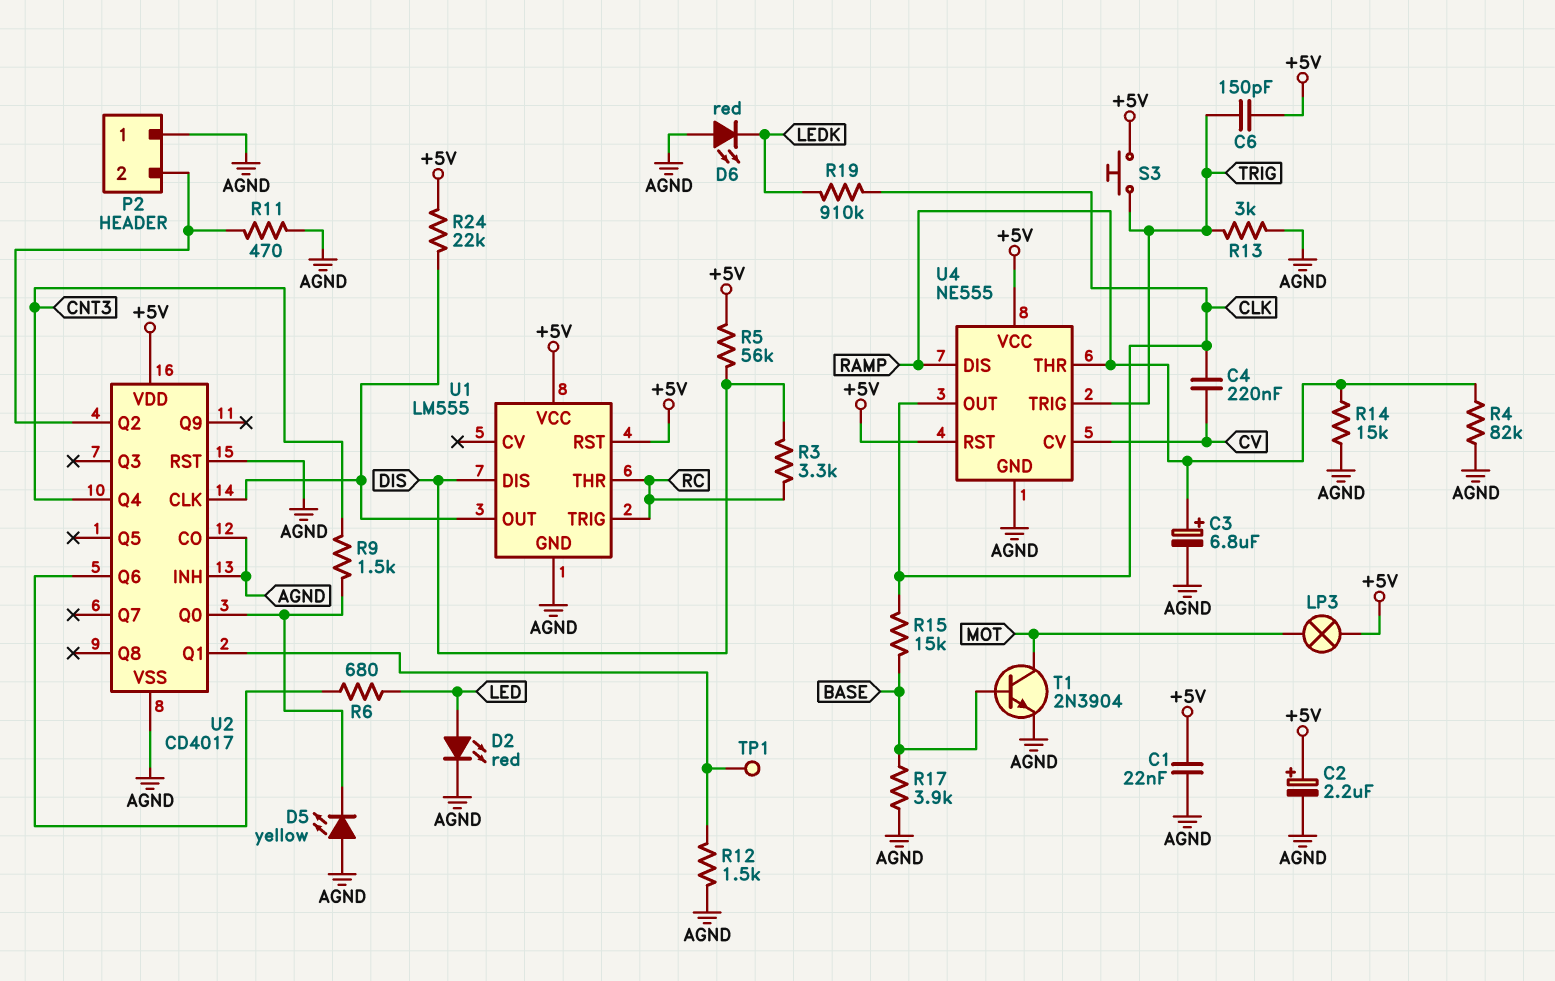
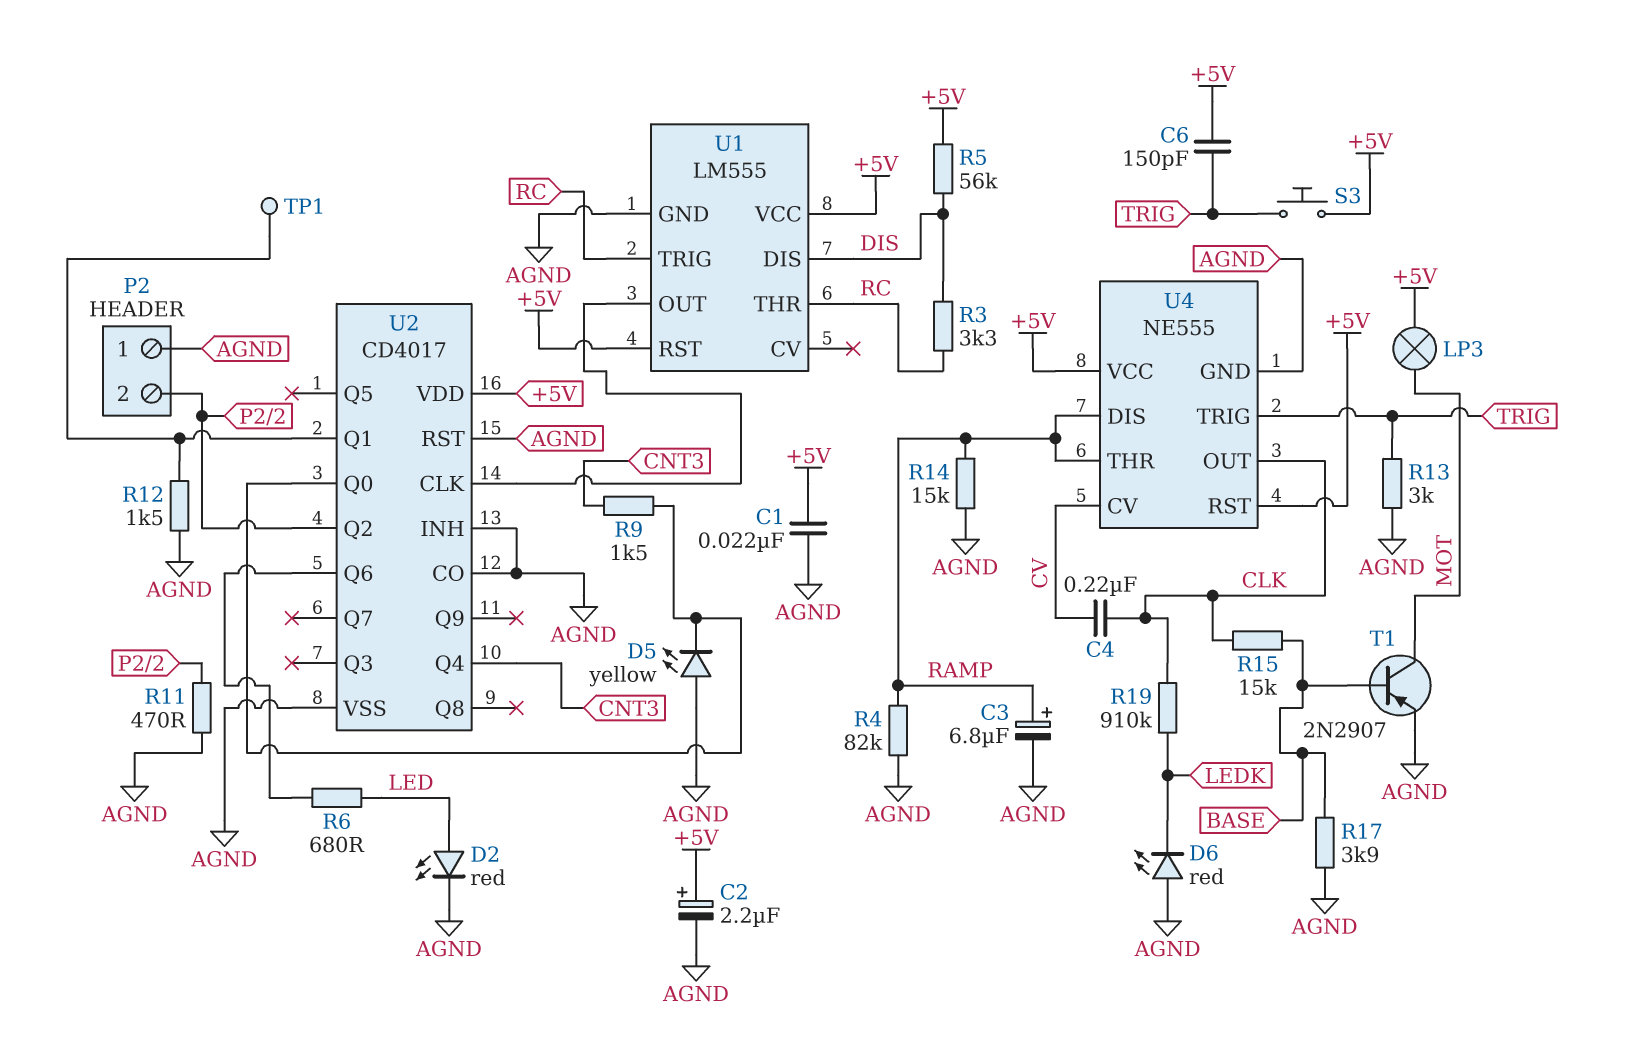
R24: 22k (+5V, U1/OUT) -> none
T1: NPN 2N3904 (B BASE, C MOT, E AGND) -> PNP 2N2907 (B BASE, C MOT, E AGND)

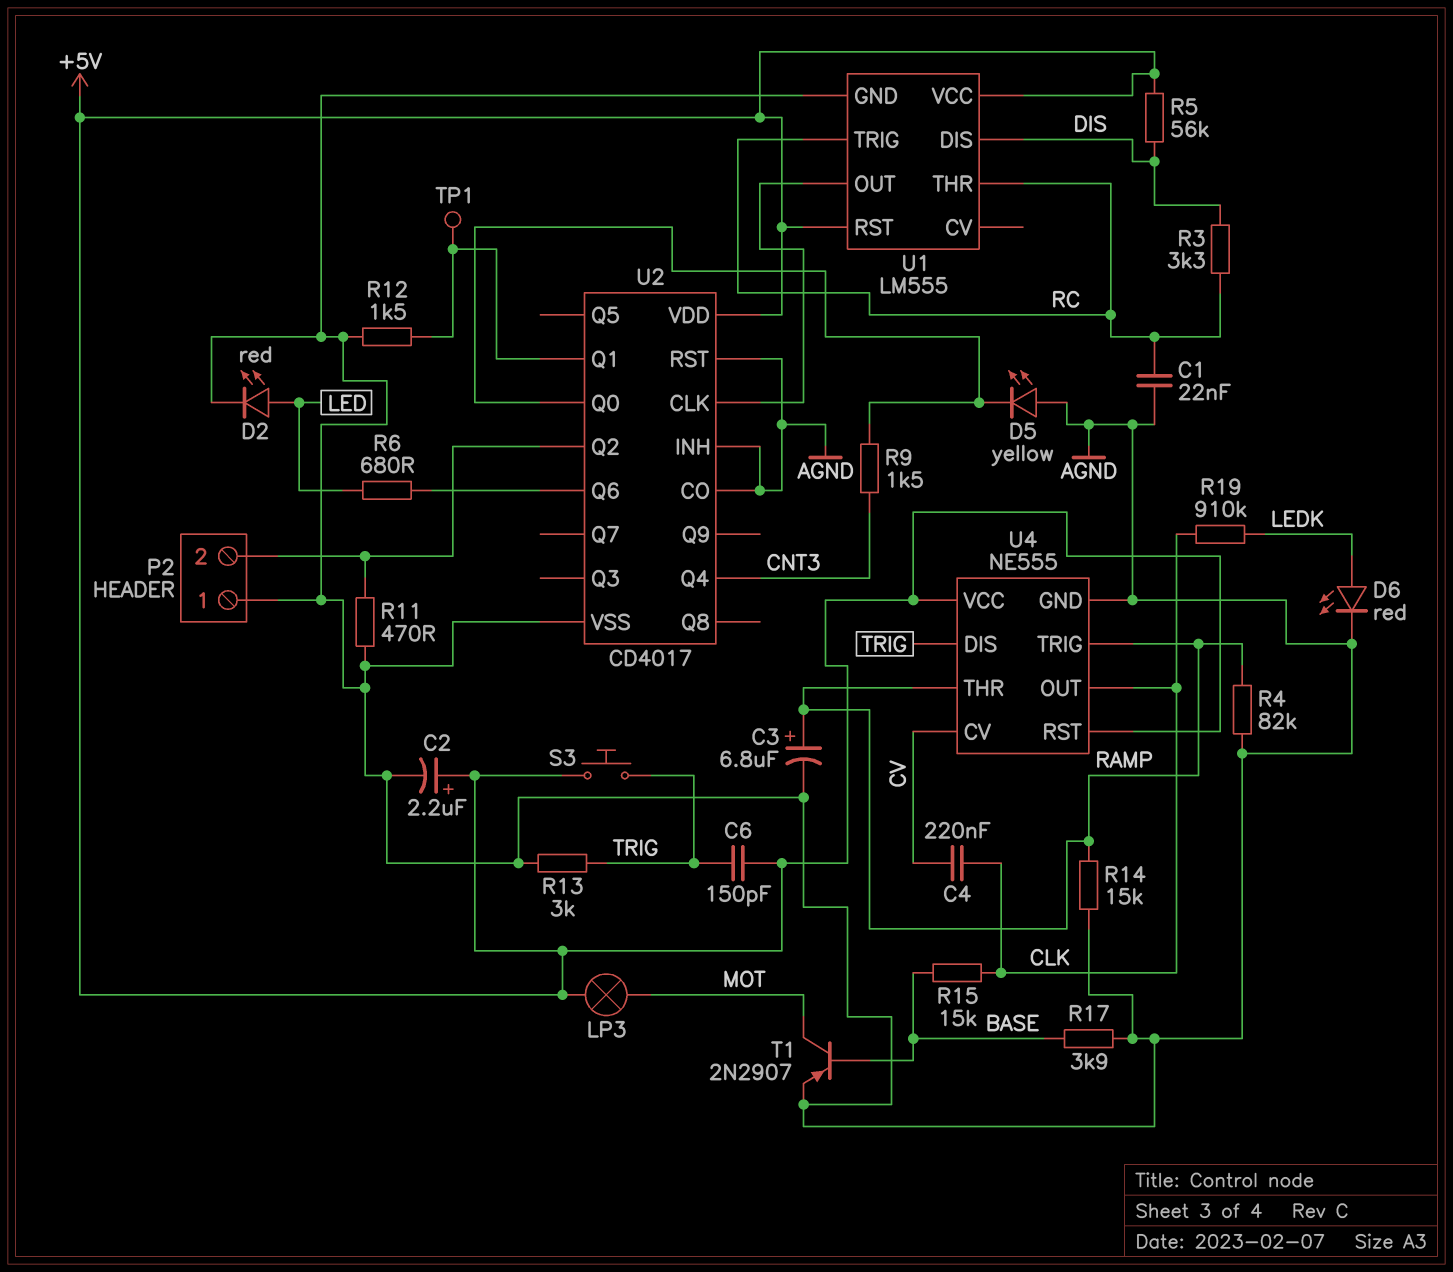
C1: 22nF (+5V, AGND) -> 22nF (AGND, RC)
D6: LED red (A AGND, K LEDK) -> LED red (A LEDK, K AGND)
U4 pin DIS: RAMP -> TRIG
U4 pin TRIG: TRIG -> RAMP

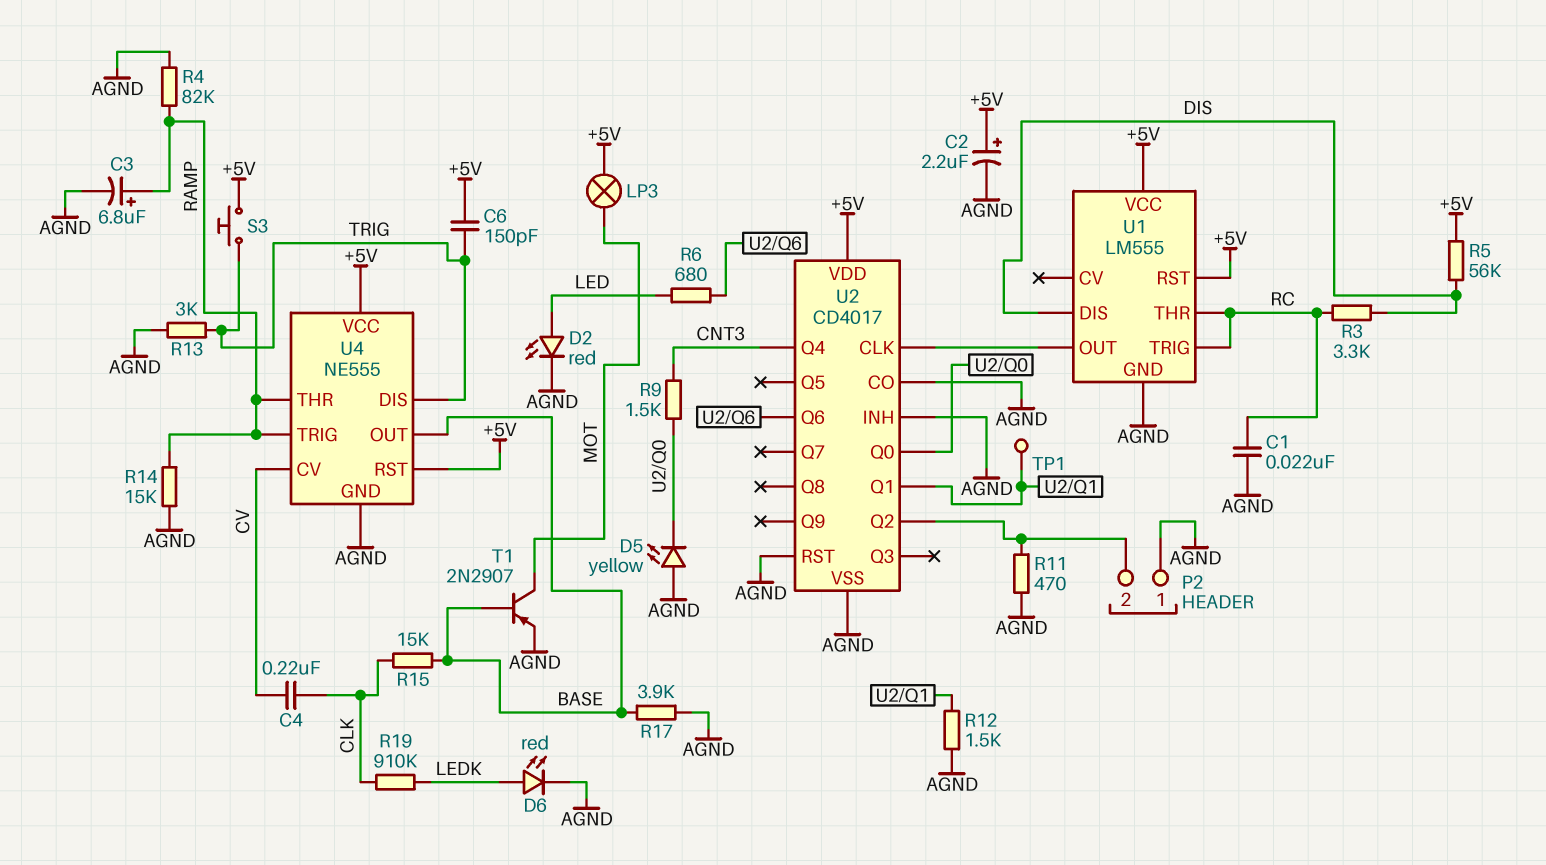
U4 pin OUT: CLK -> BASE

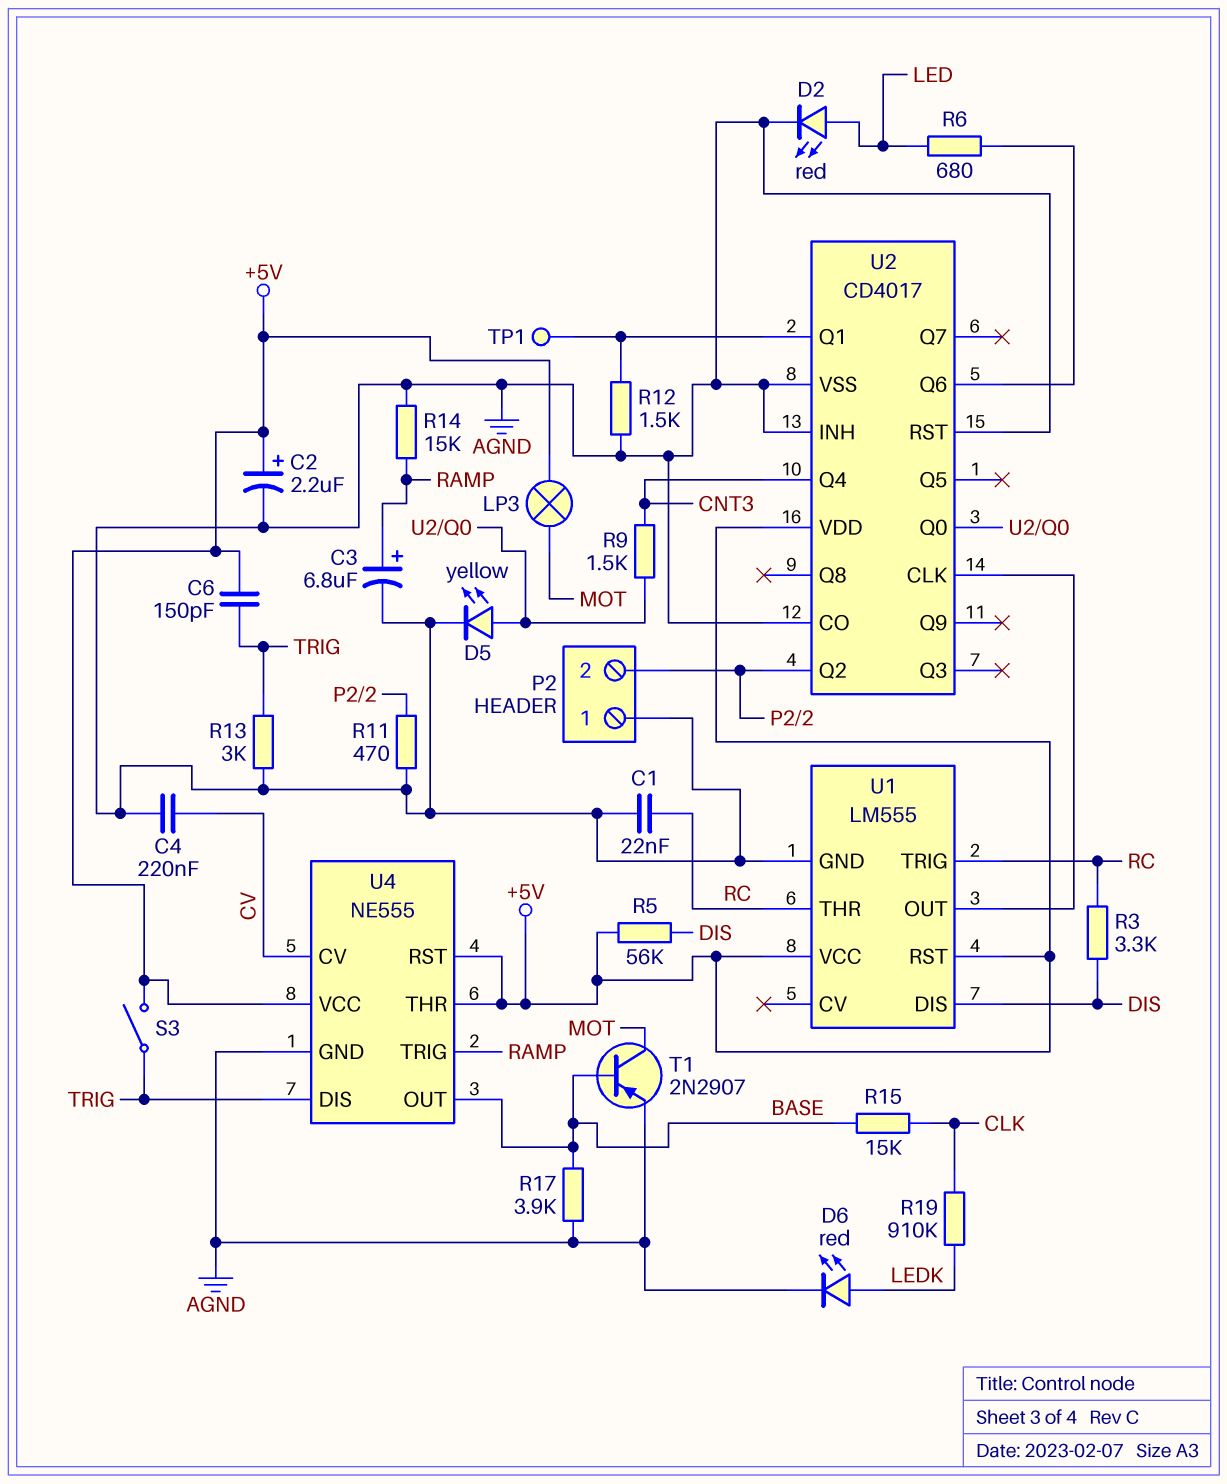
C4: 220nF (CLK, CV) -> 220nF (AGND, CV)
D5: LED yellow (A AGND, K U2/Q0) -> LED yellow (A U2/Q0, K AGND)
R4: 82k (AGND, RAMP) -> none
S3: button (+5V, TRIG) -> switch (+5V, TRIG)
U4 pin THR: RAMP -> +5V

